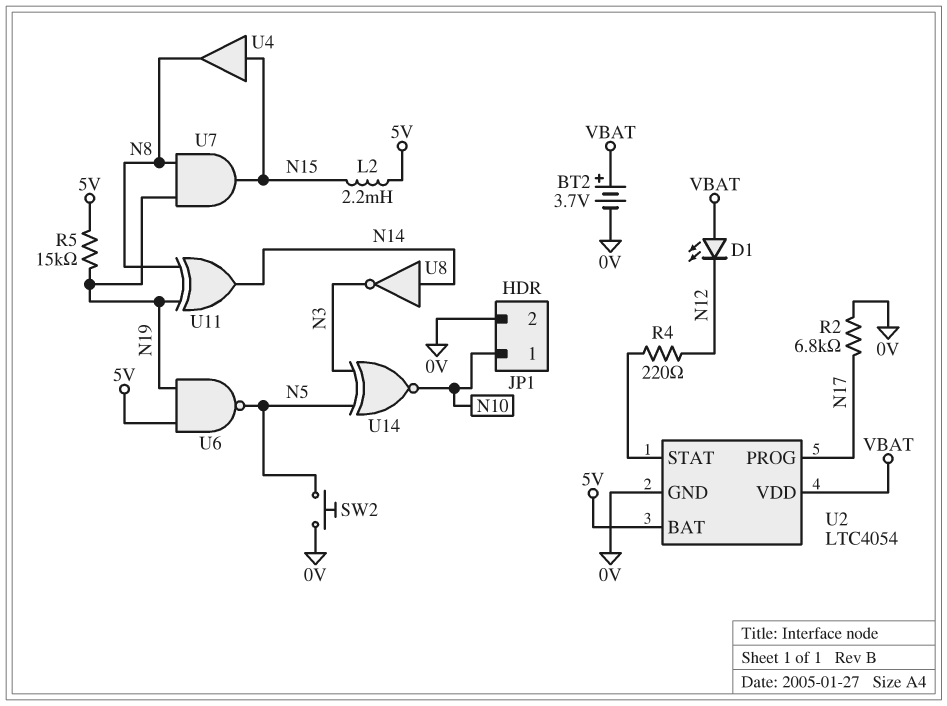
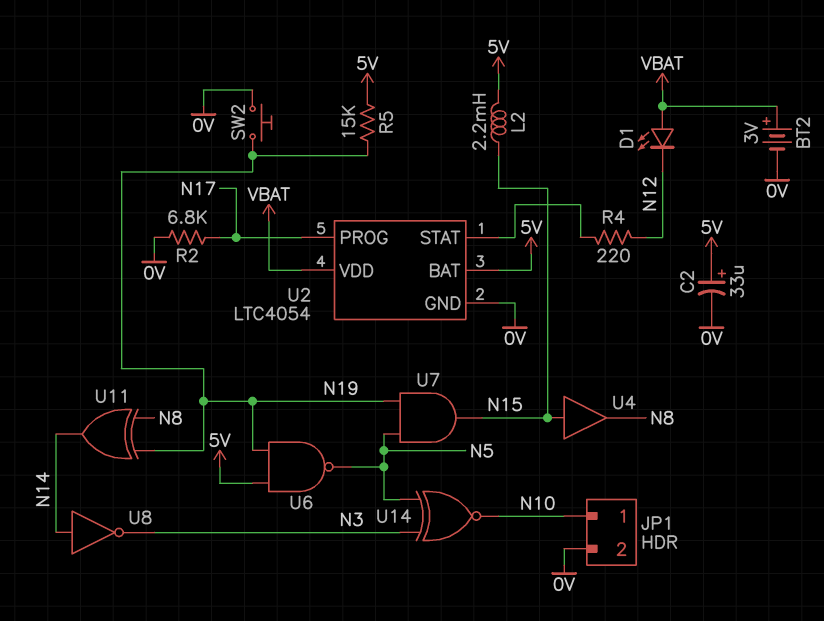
BT2: 3.7V (plus VBAT, minus 0V) -> 3V (plus VBAT, minus 0V)
C2: none -> 33uF (plus 5V, minus 0V)
SW2: button (0V, N5) -> button (0V, N19)
U7: AND (in N8, in N19, out N15) -> AND (in N5, in N19, out N15)

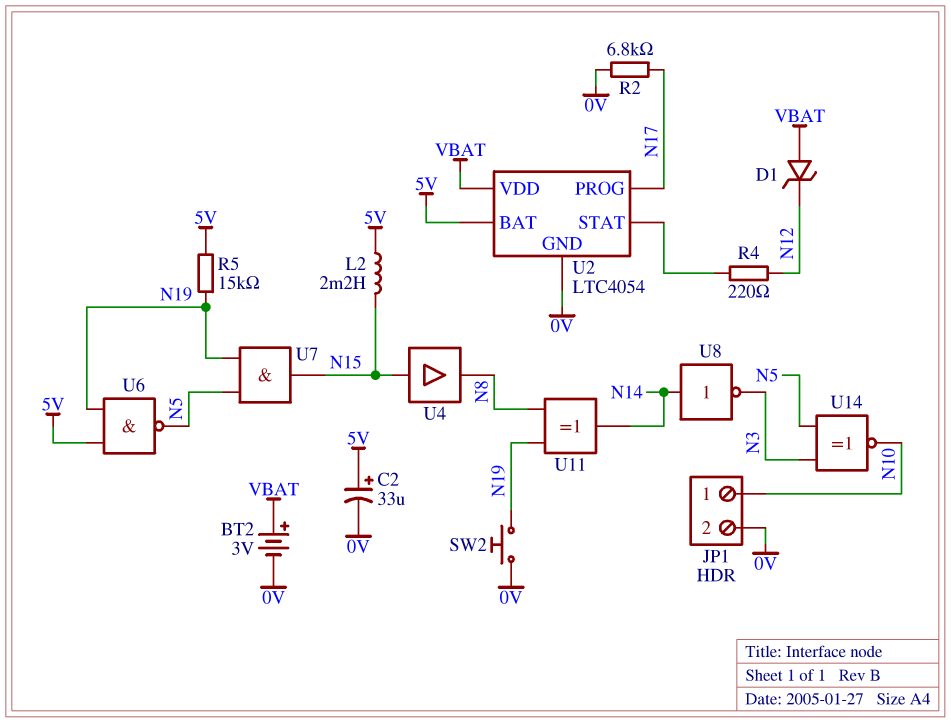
D1: LED (A VBAT, K N12) -> zener (A VBAT, K N12)

